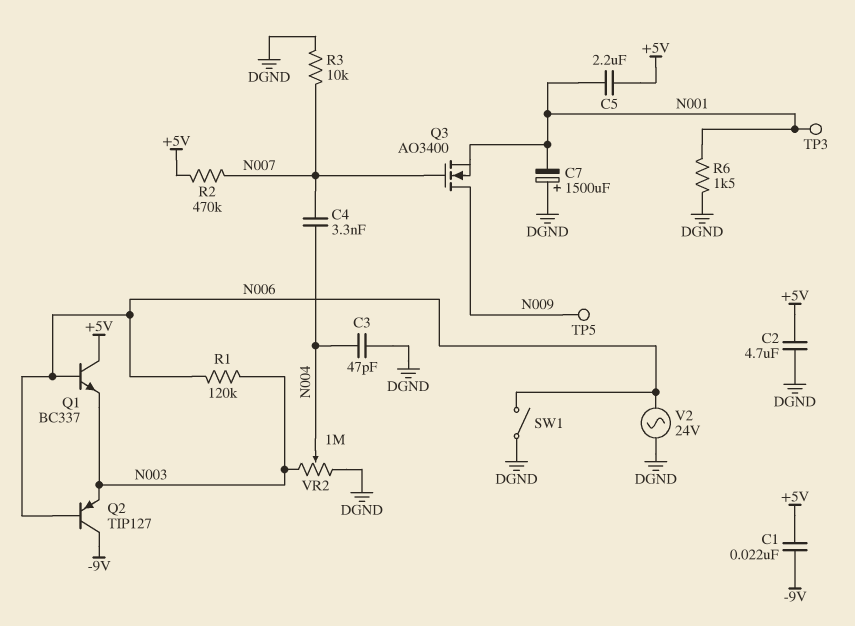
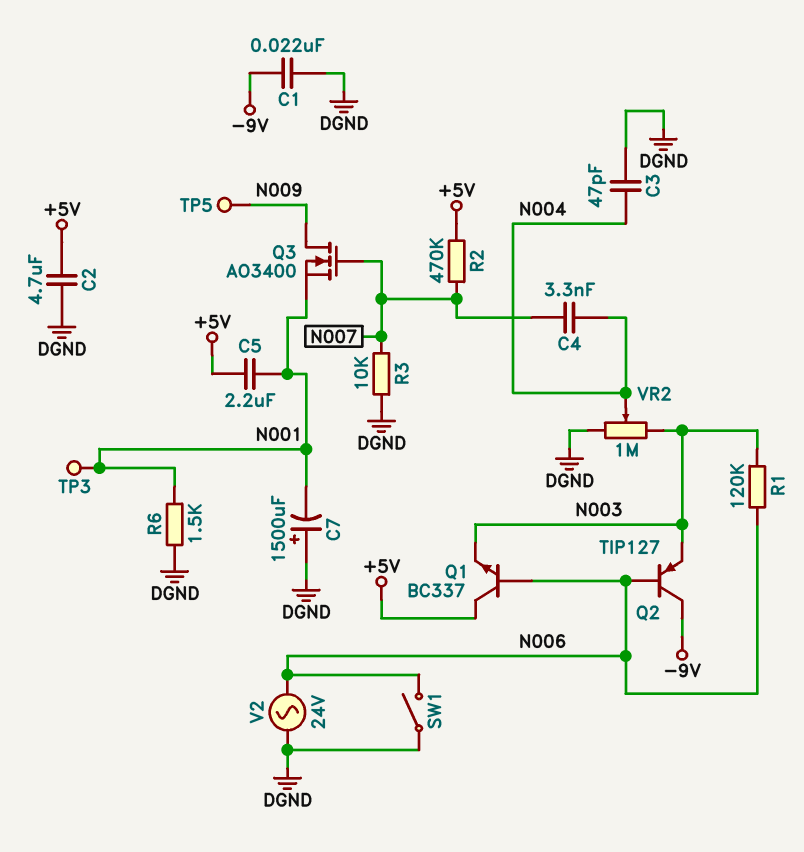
C1: 22nF (+5V, -9V) -> 22nF (-9V, DGND)

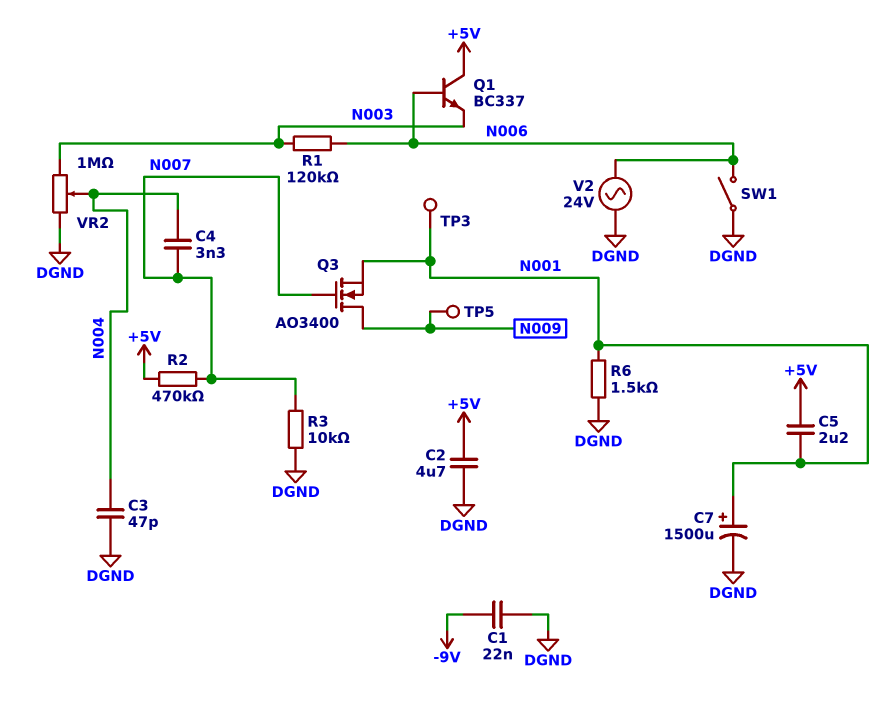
C7: 1500uF (plus DGND, minus N001) -> 1500uF (plus N001, minus DGND)
Q2: PNP TIP127 (B N006, C -9V, E N003) -> none

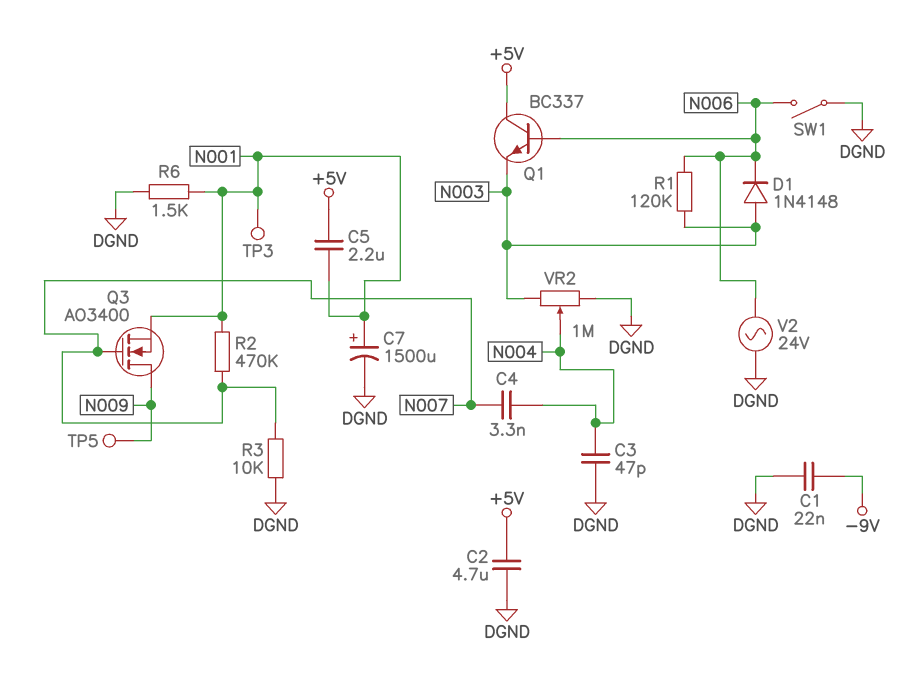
D1: none -> diode 1N4148 (A N003, K N006)
R2: 470k (+5V, N007) -> 470k (N001, N007)

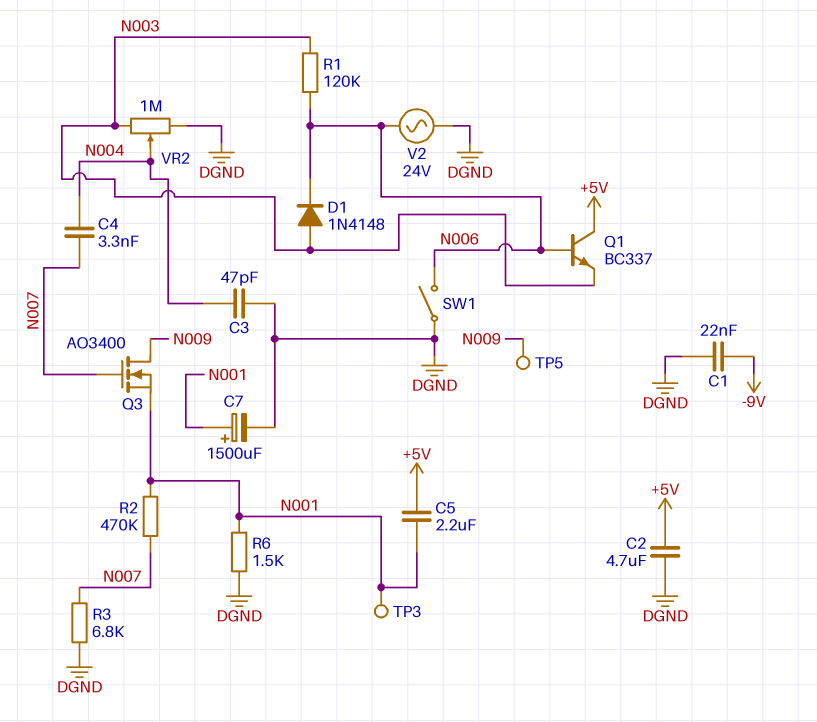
R3: 10k (DGND, N007) -> 6.8k (DGND, N007)

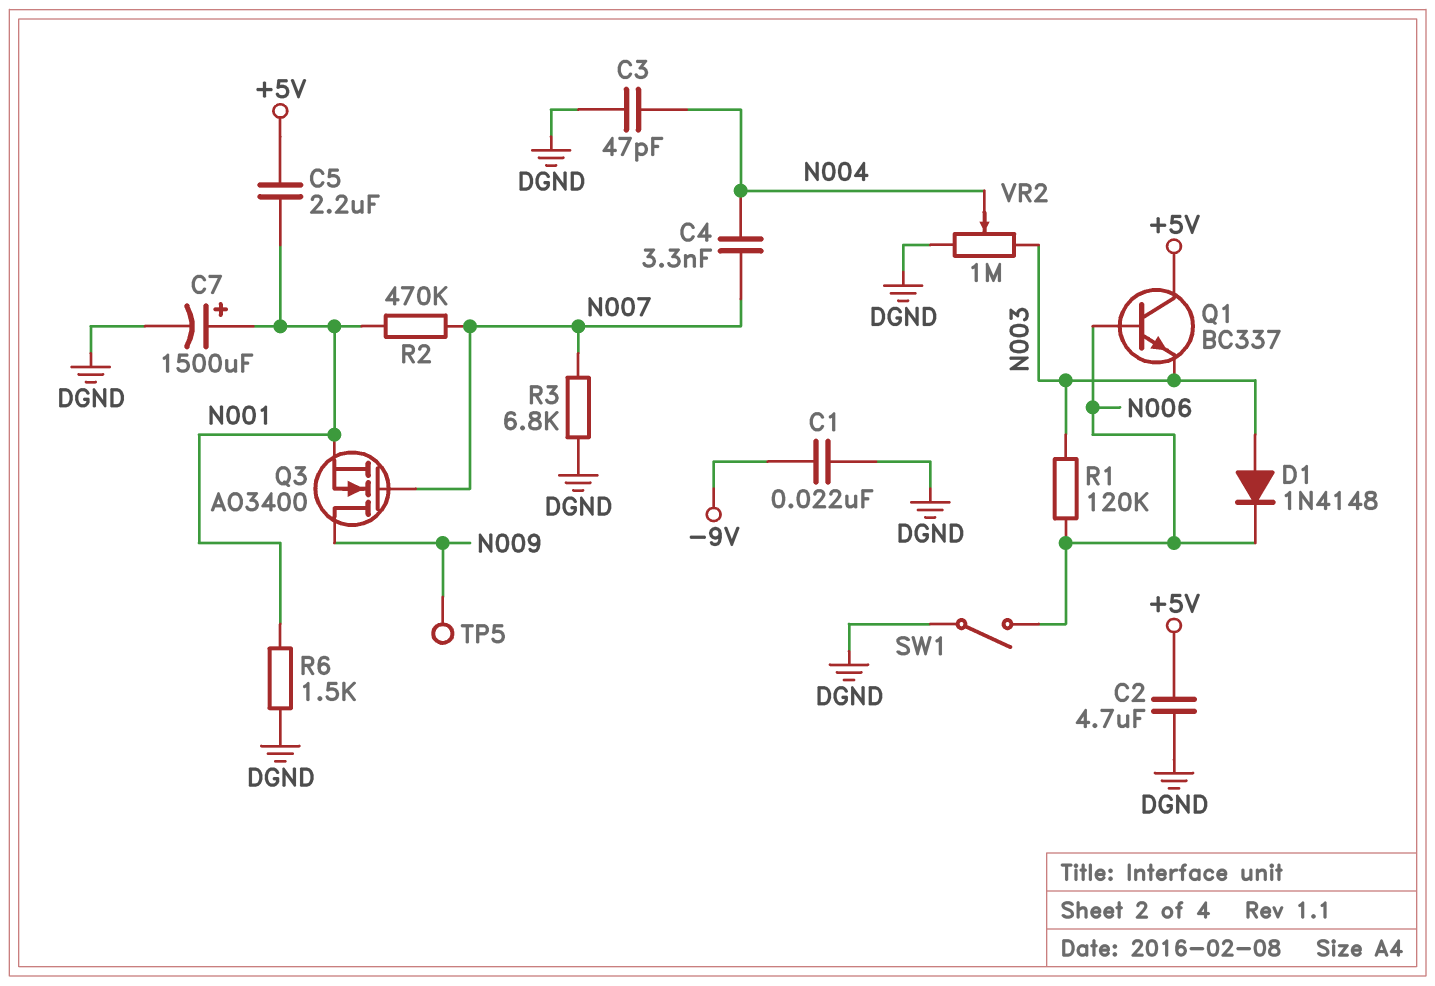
TP3: test point (N001) -> none
V2: AC 24V (DGND, N006) -> none

